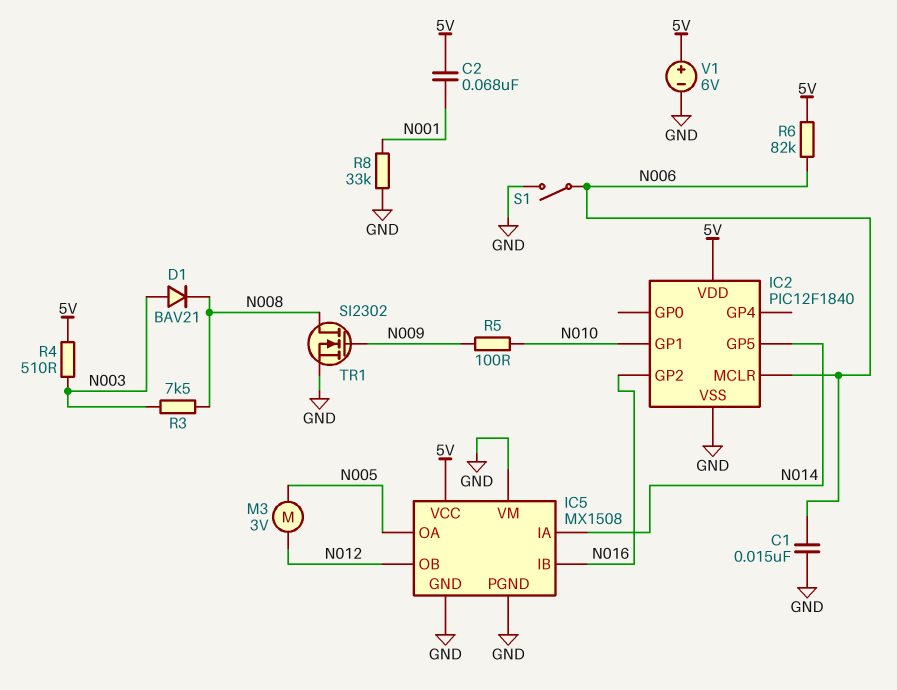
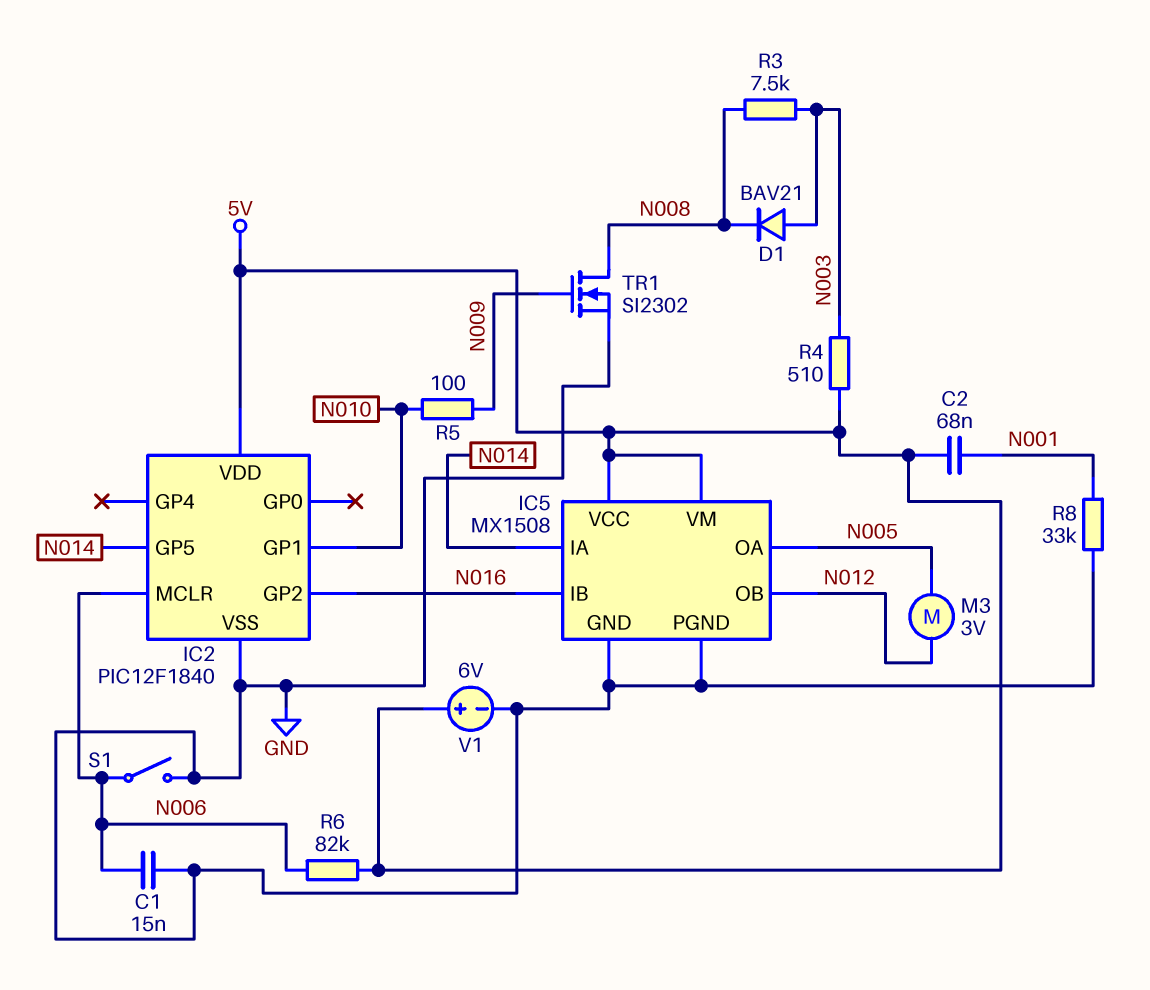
IC5 pin VM: GND -> 5V

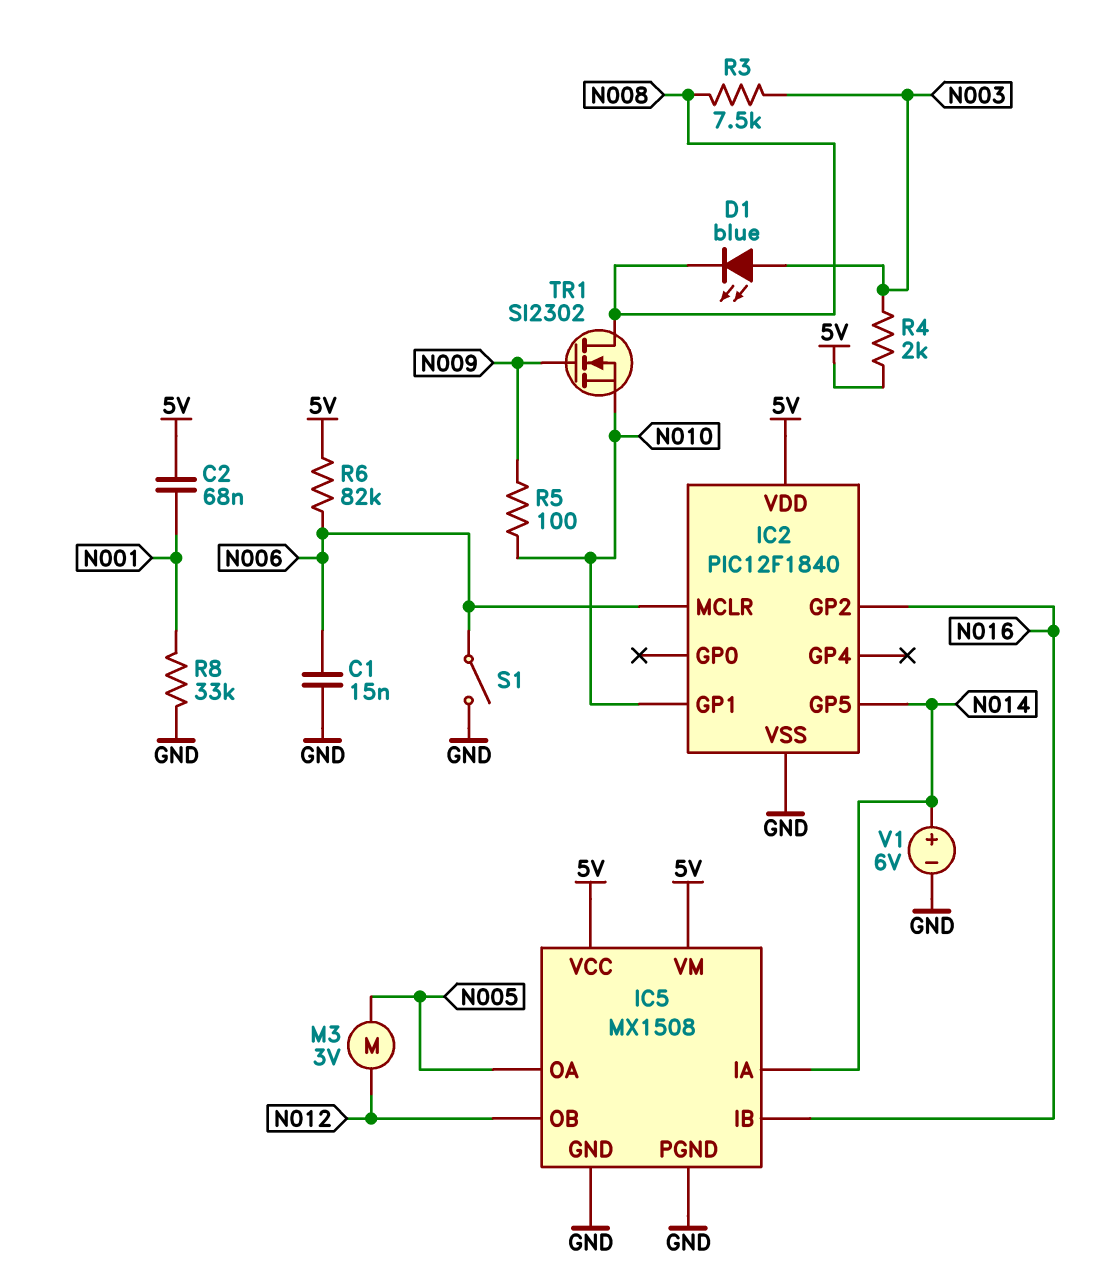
D1: diode BAV21 (A N003, K N008) -> LED blue (A N003, K N008)
R4: 510 (5V, N003) -> 2k (5V, N003)
TR1: NMOS SI2302 (G N009, D N008, S GND) -> NMOS SI2302 (G N009, D N008, S N010)
V1: 6V (plus 5V, minus GND) -> 6V (plus N014, minus GND)

